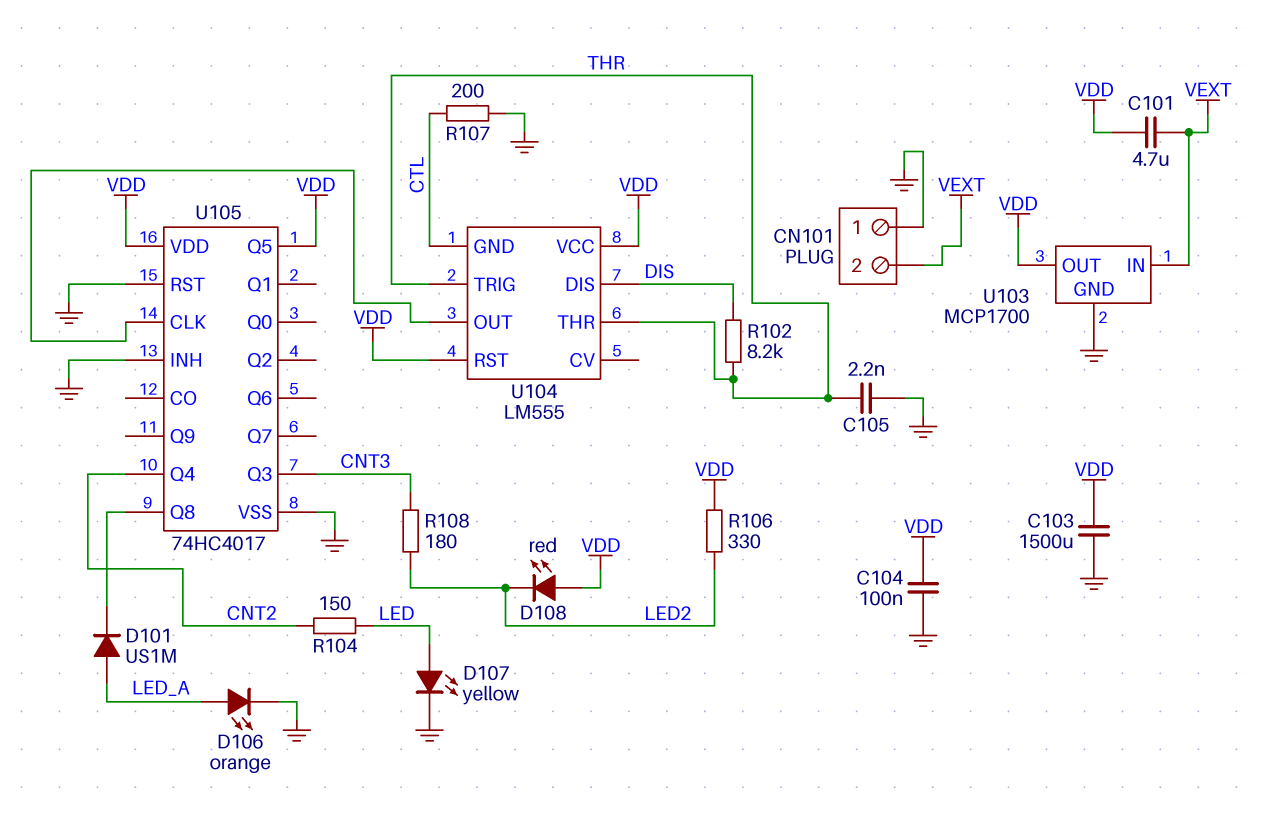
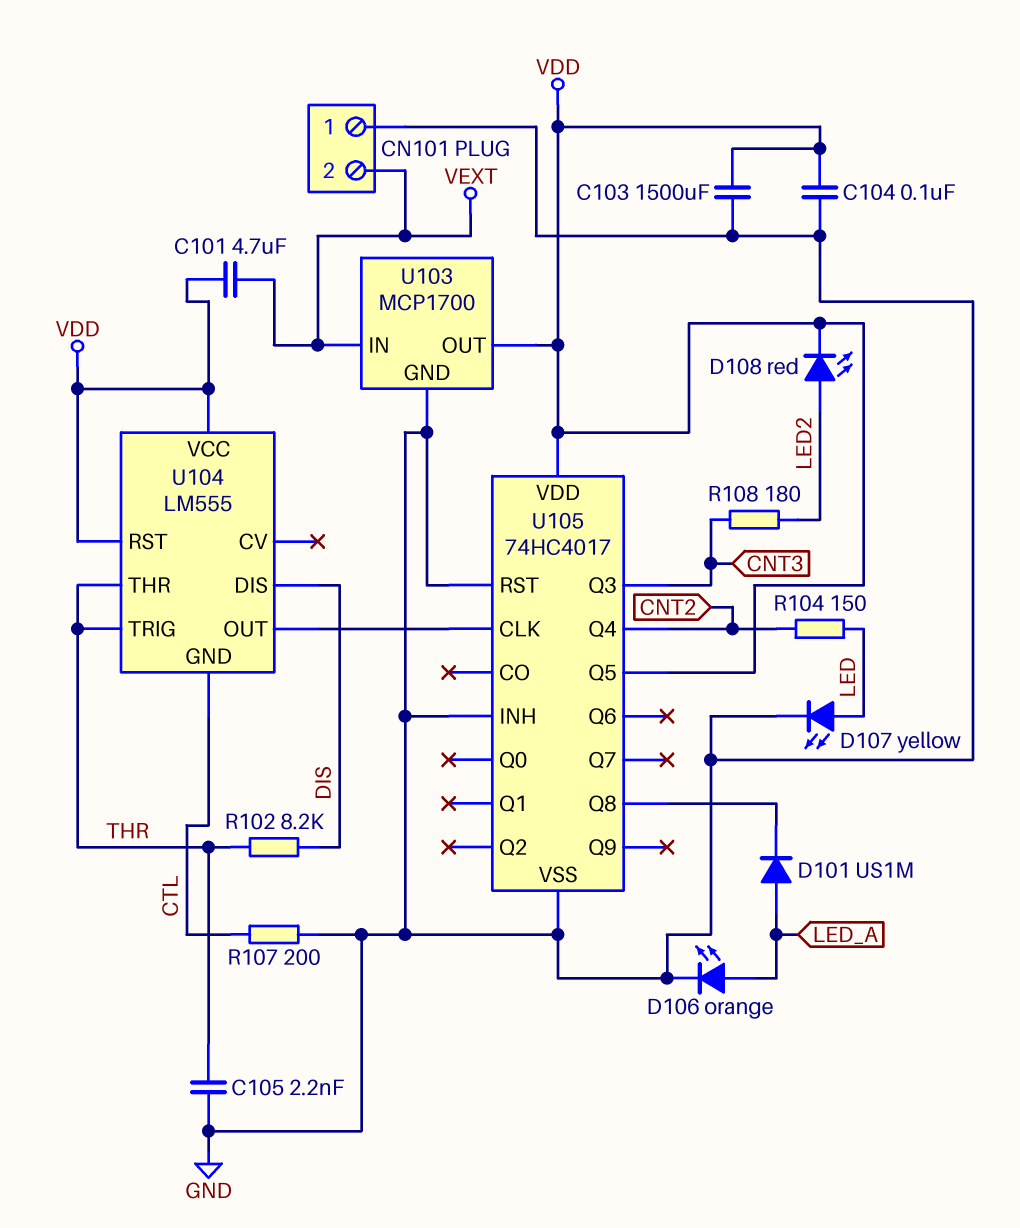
D108: LED red (A VDD, K LED2) -> LED red (A LED2, K VDD)
R106: 330 (LED2, VDD) -> none

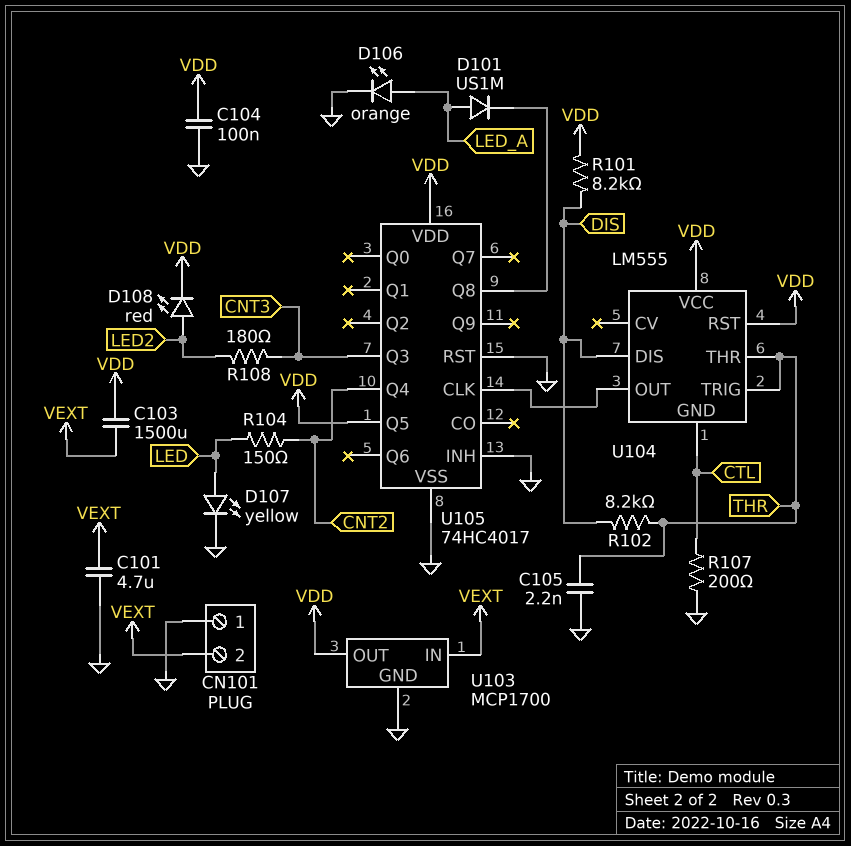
C101: 4.7uF (VDD, VEXT) -> 4.7uF (GND, VEXT)
C103: 1500uF (GND, VDD) -> 1500uF (VDD, VEXT)
R101: none -> 8.2k (DIS, VDD)

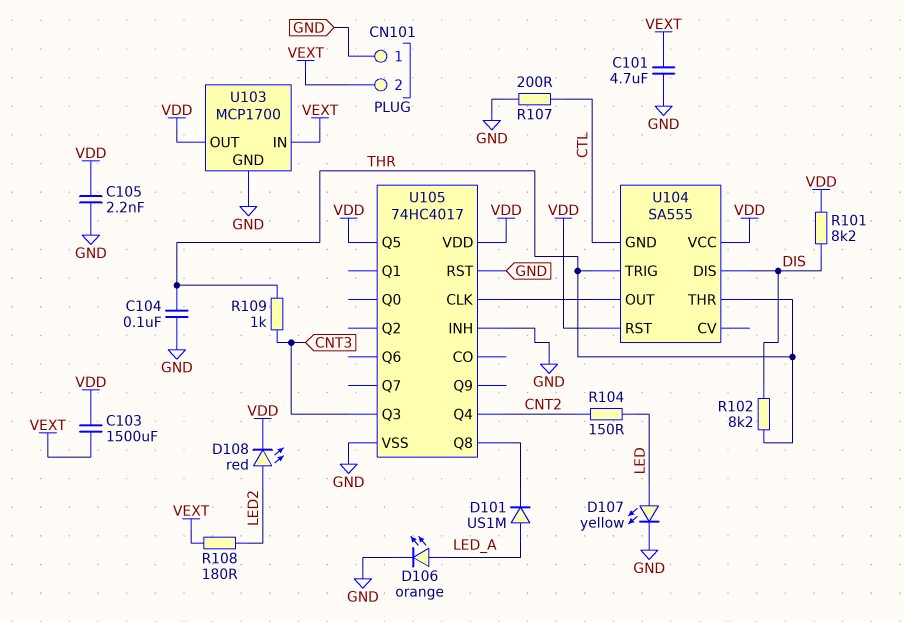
C104: 100nF (GND, VDD) -> 100nF (GND, THR)
C105: 2.2nF (GND, THR) -> 2.2nF (GND, VDD)
R108: 180 (CNT3, LED2) -> 180 (LED2, VEXT)
R109: none -> 1k (CNT3, THR)
U104: LM555 -> SA555

